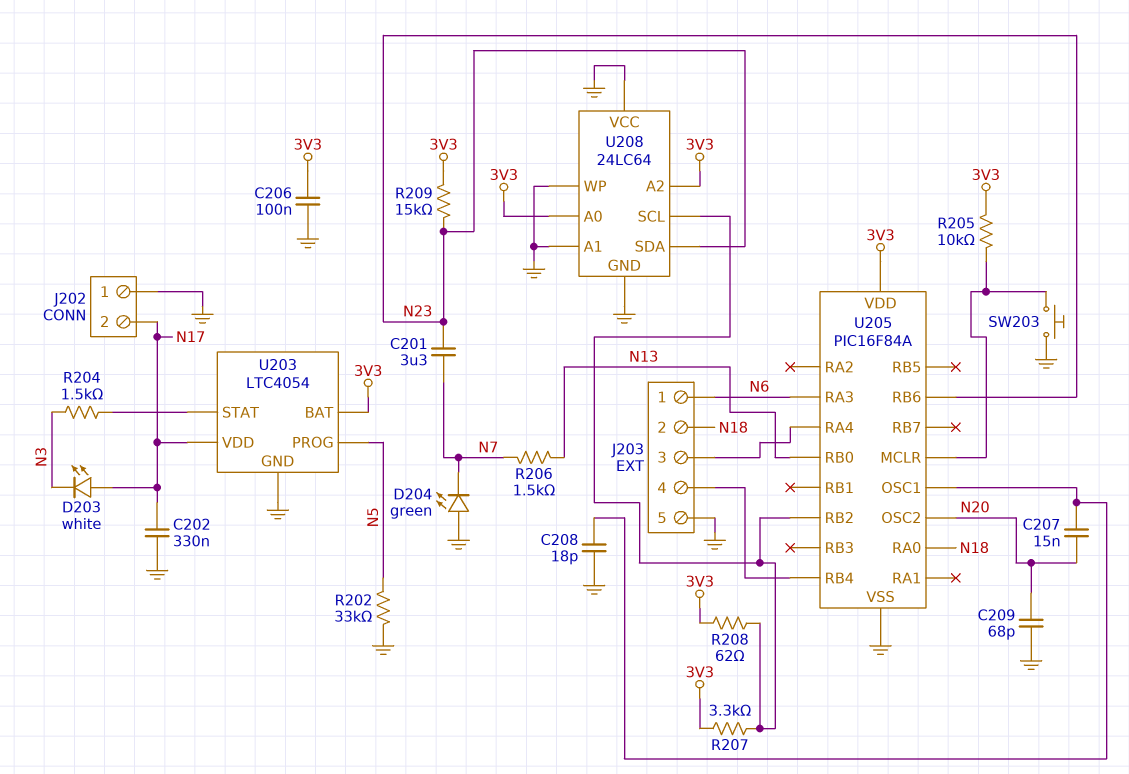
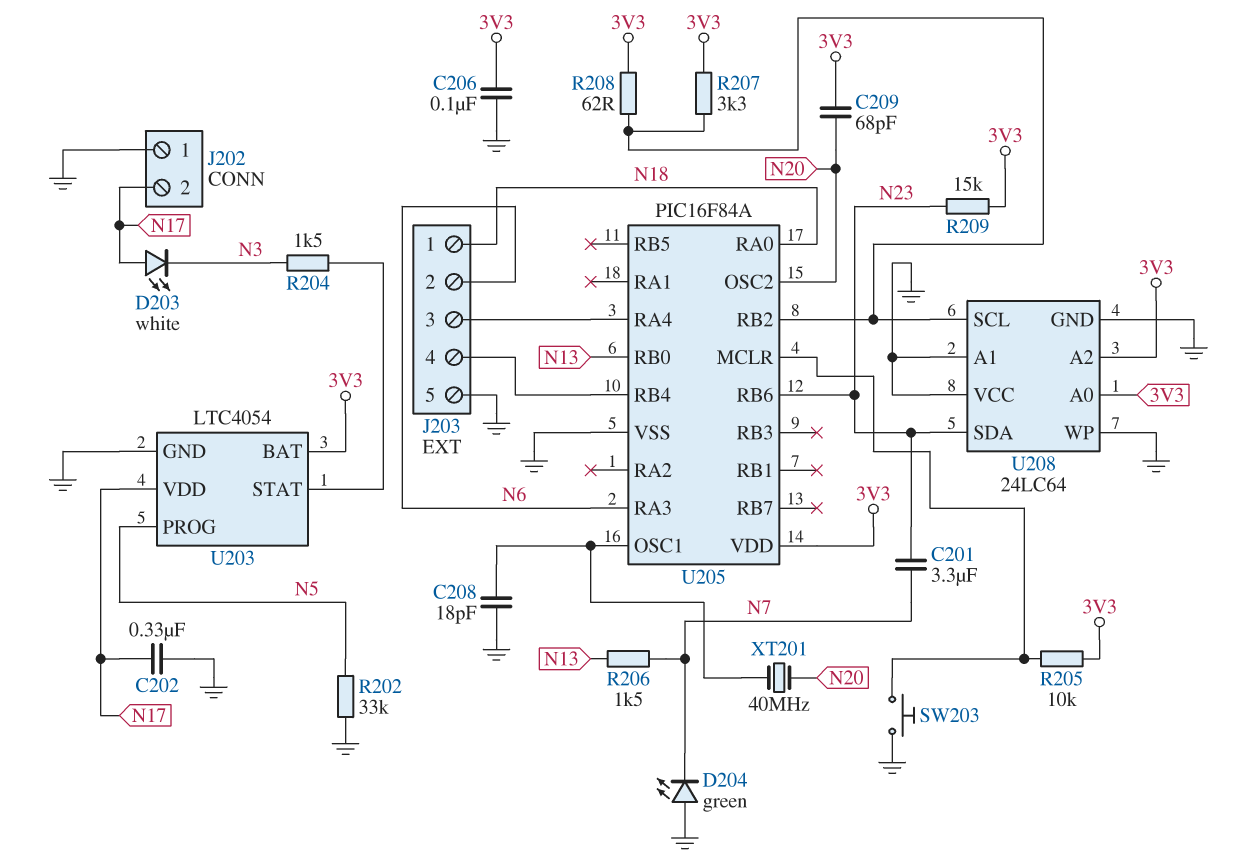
C207: 15nF (N20, U205/OSC1) -> none
C209: 68pF (GND, N20) -> 68pF (3V3, N20)
J203 pin 1: N6 -> N18
J203 pin 2: N18 -> N6
XT201: none -> 40MHz (N20, U205/OSC1)

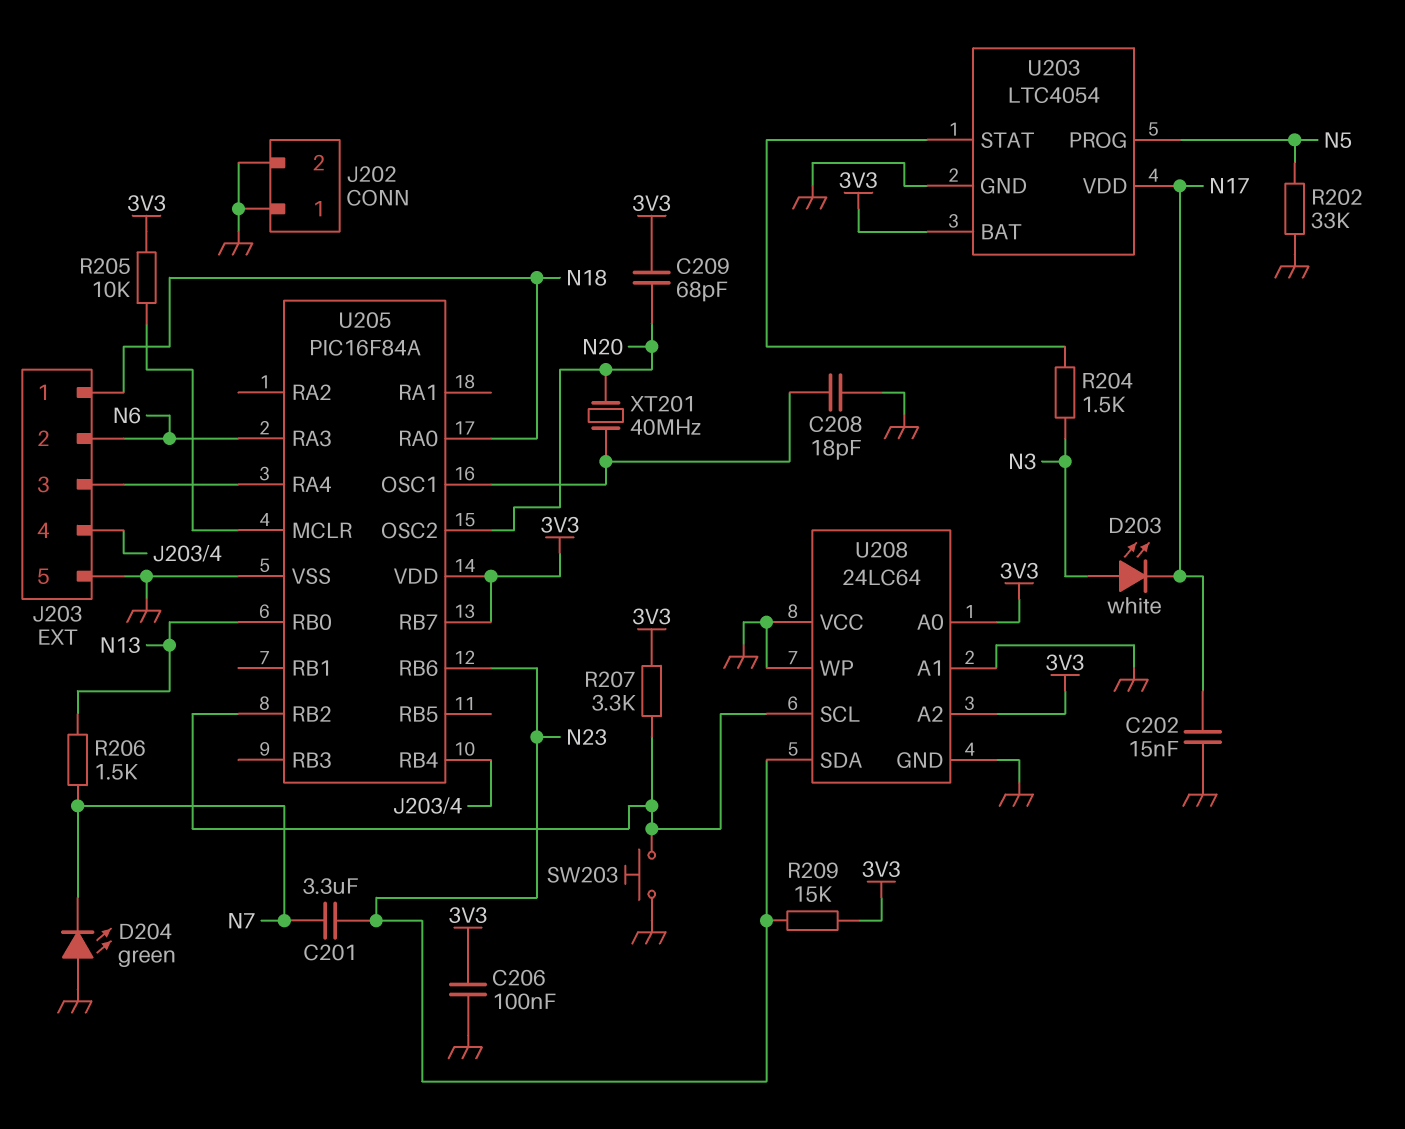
C202: 330nF (GND, N17) -> 15nF (GND, N17)
D203: LED white (A N17, K N3) -> LED white (A N3, K N17)
J202 pin 2: N17 -> GND
R208: 62 (3V3, U205/RB2) -> none
SW203: button (GND, U205/MCLR) -> button (GND, U205/RB2)
U205 pin RB7: none -> 3V3

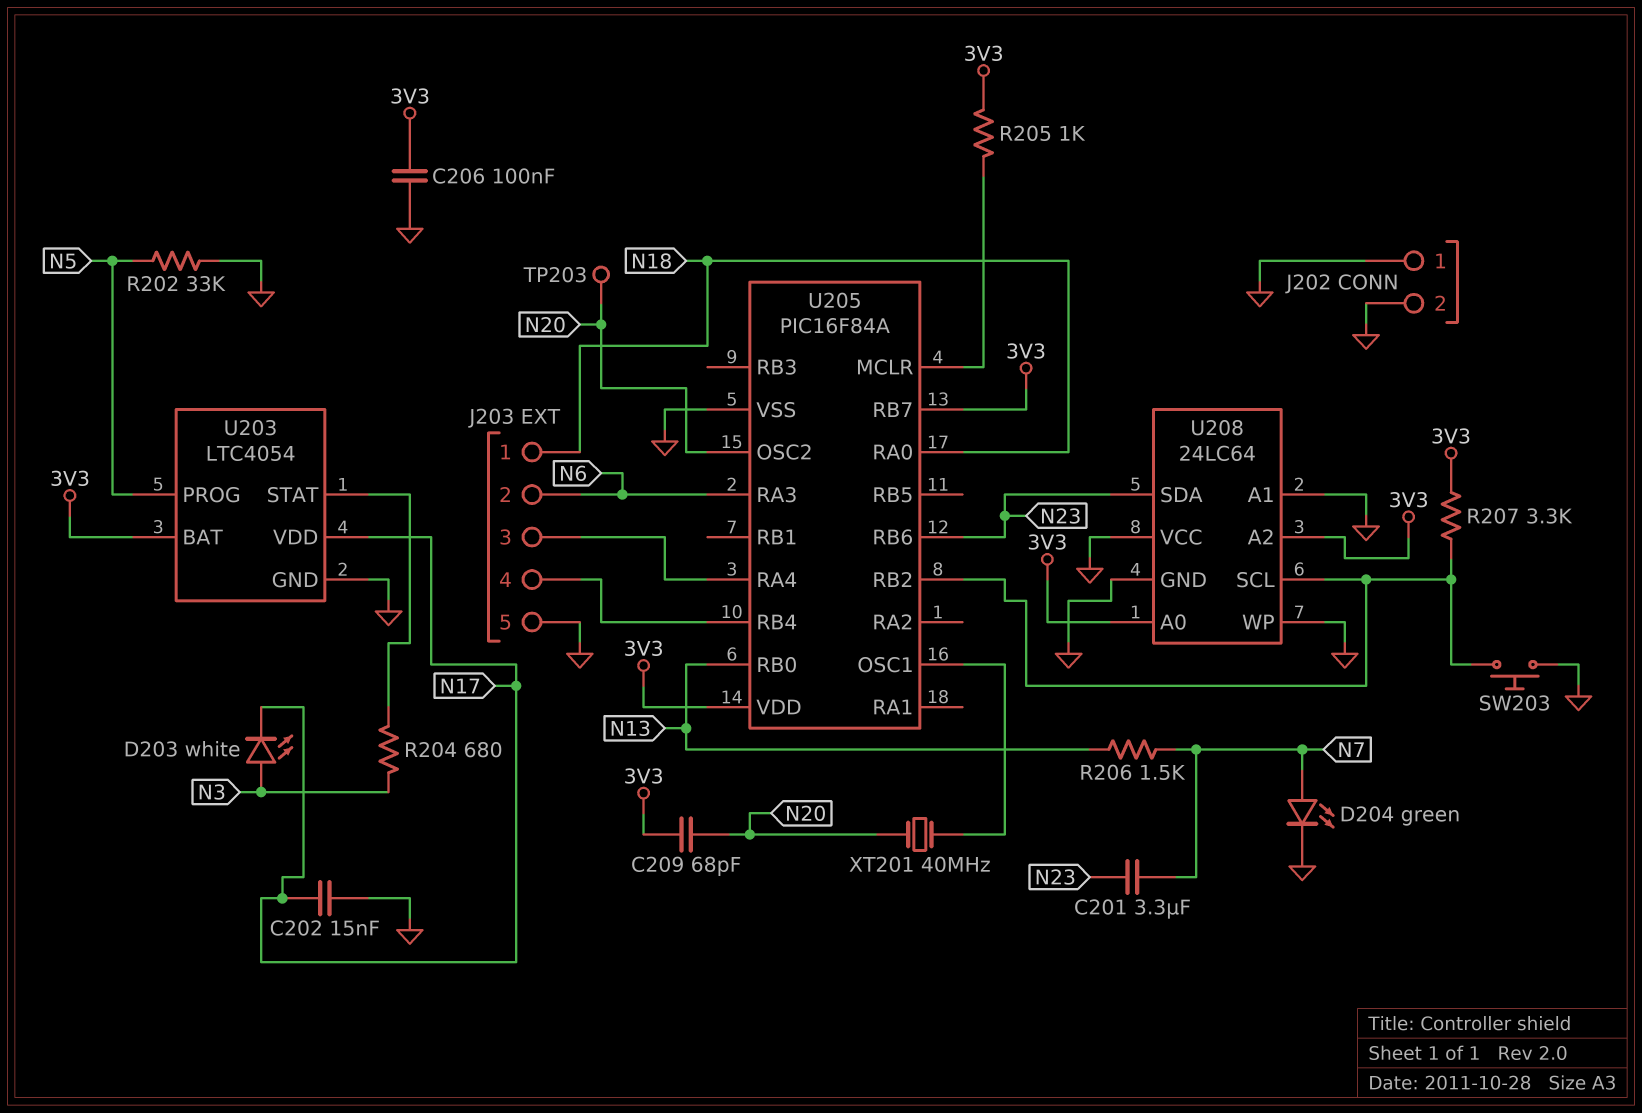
C208: 18pF (GND, U205/OSC1) -> none
D204: LED green (A GND, K N7) -> LED green (A N7, K GND)
R204: 1.5k (N3, U203/STAT) -> 680 (N3, U203/STAT)
R205: 10k (3V3, U205/MCLR) -> 1k (3V3, U205/MCLR)
R209: 15k (3V3, N23) -> none
TP203: none -> test point (N20)

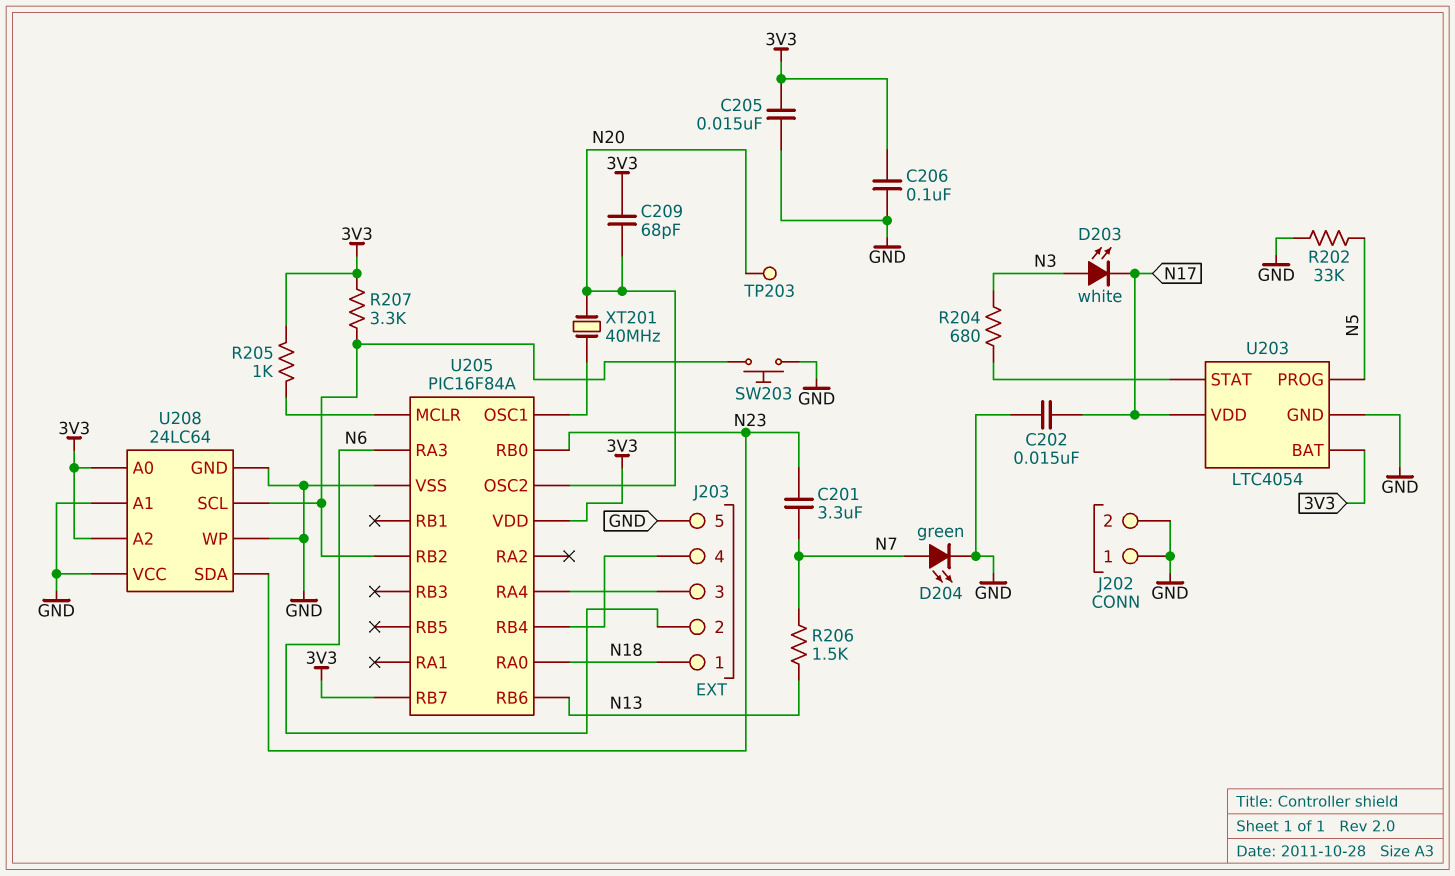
C205: none -> 15nF (3V3, GND)
U205 pin RB0: N13 -> N23
U205 pin RB6: N23 -> N13

